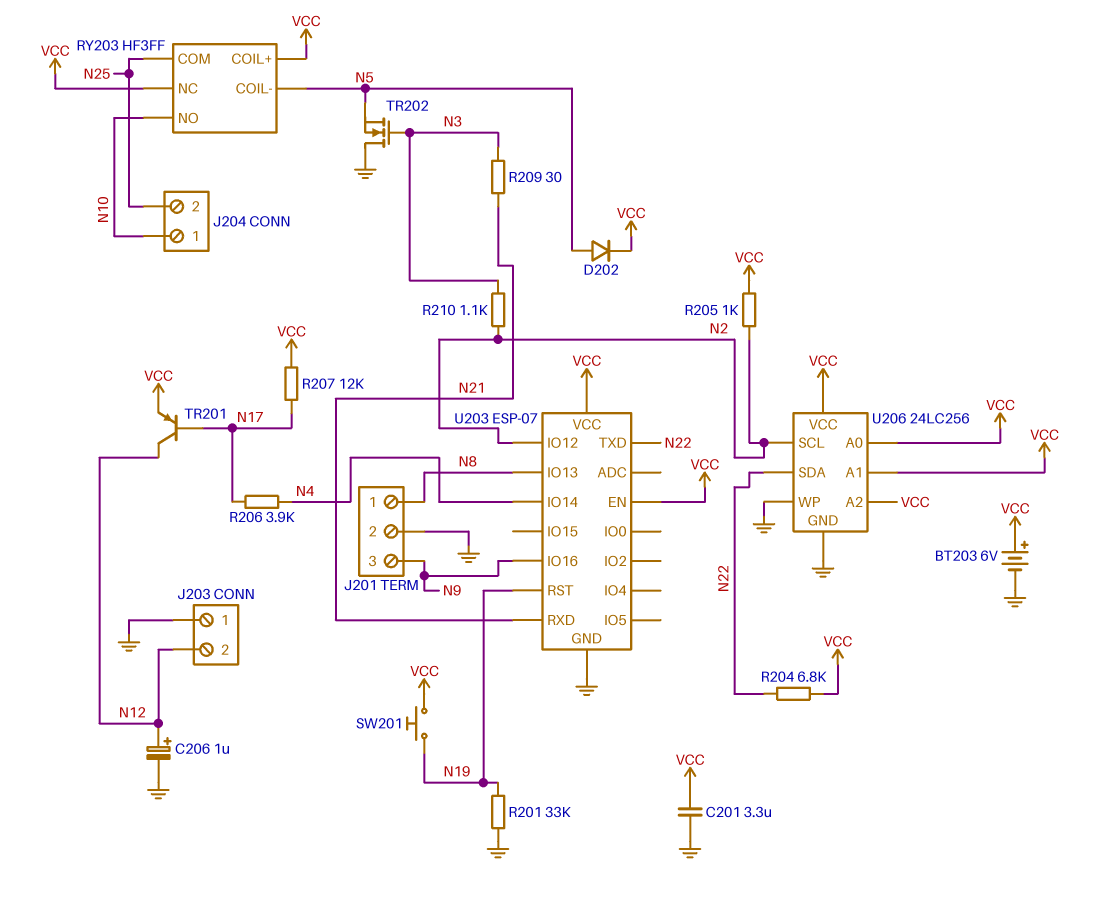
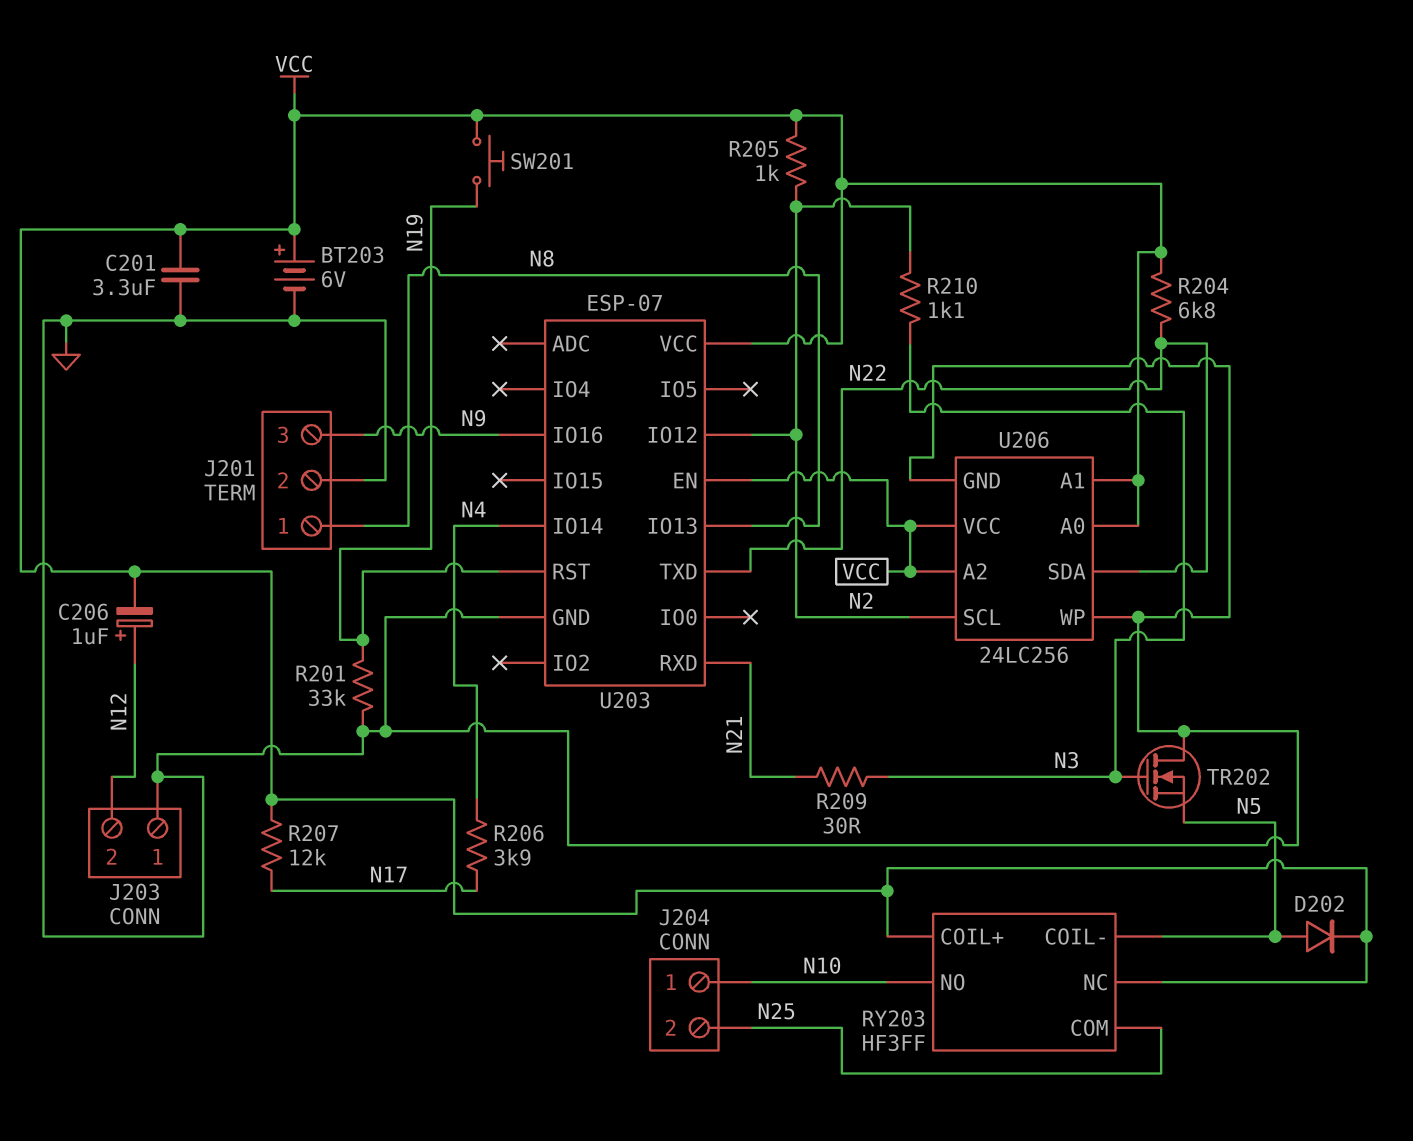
C206: 1uF (plus N12, minus GND) -> 1uF (plus N12, minus VCC)
TR201: PNP (B N17, C N12, E VCC) -> none

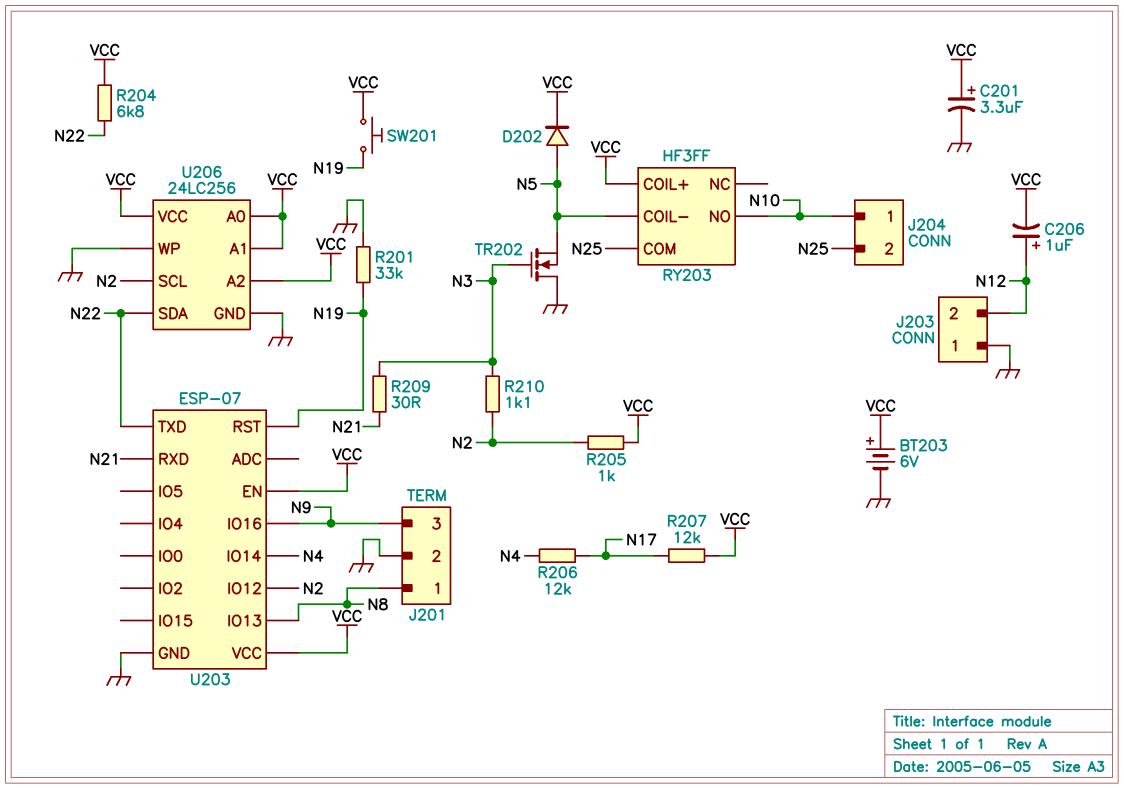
C201: 3.3uF (GND, VCC) -> 3.3uF (plus VCC, minus GND)
R206: 3.9k (N4, N17) -> 12k (N4, N17)
RY203 pin NC: VCC -> none

